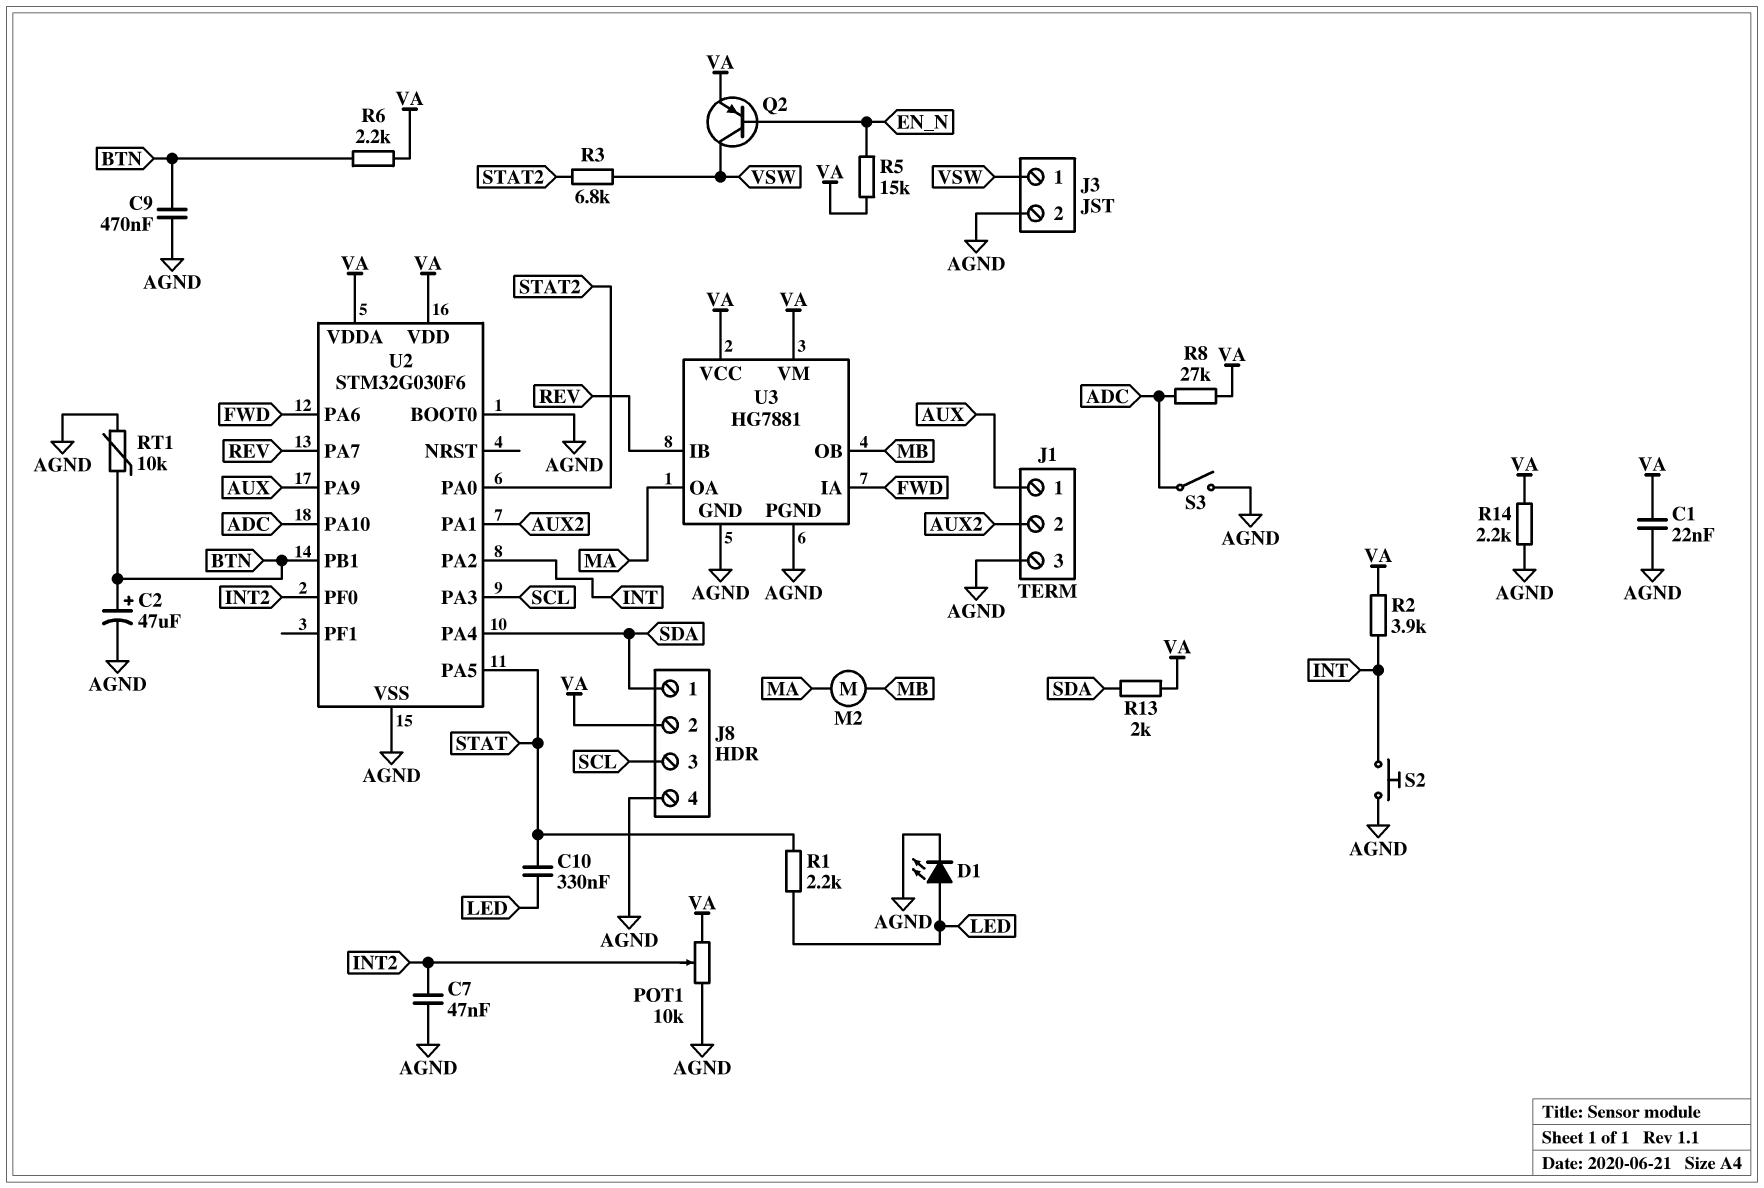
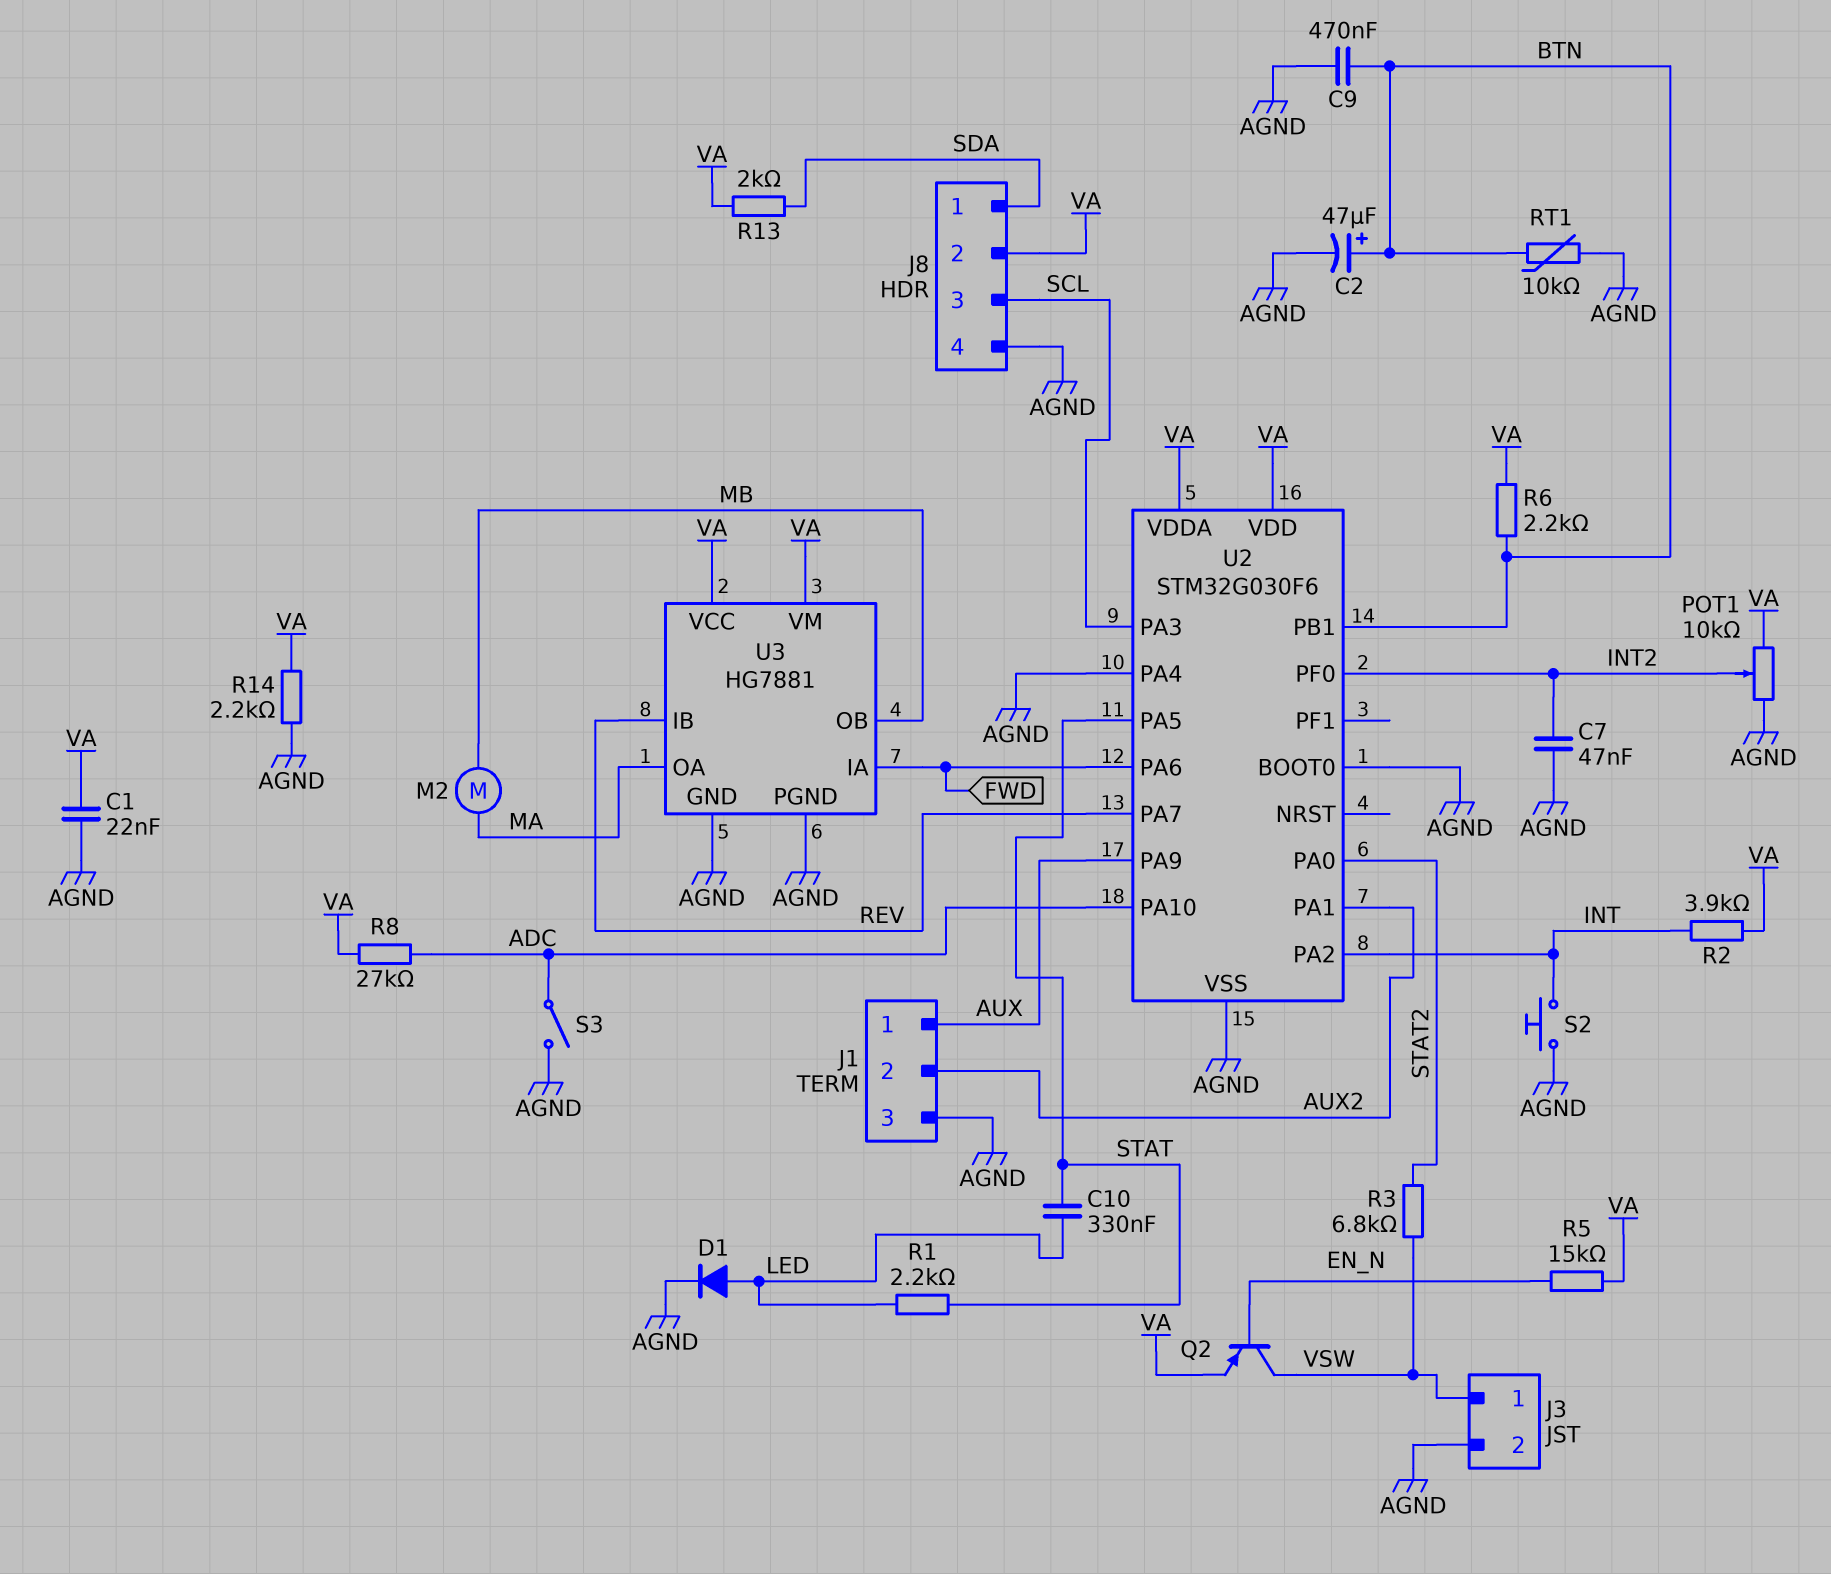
D1: LED (A LED, K AGND) -> diode (A LED, K AGND)
U2 pin PA4: SDA -> AGND

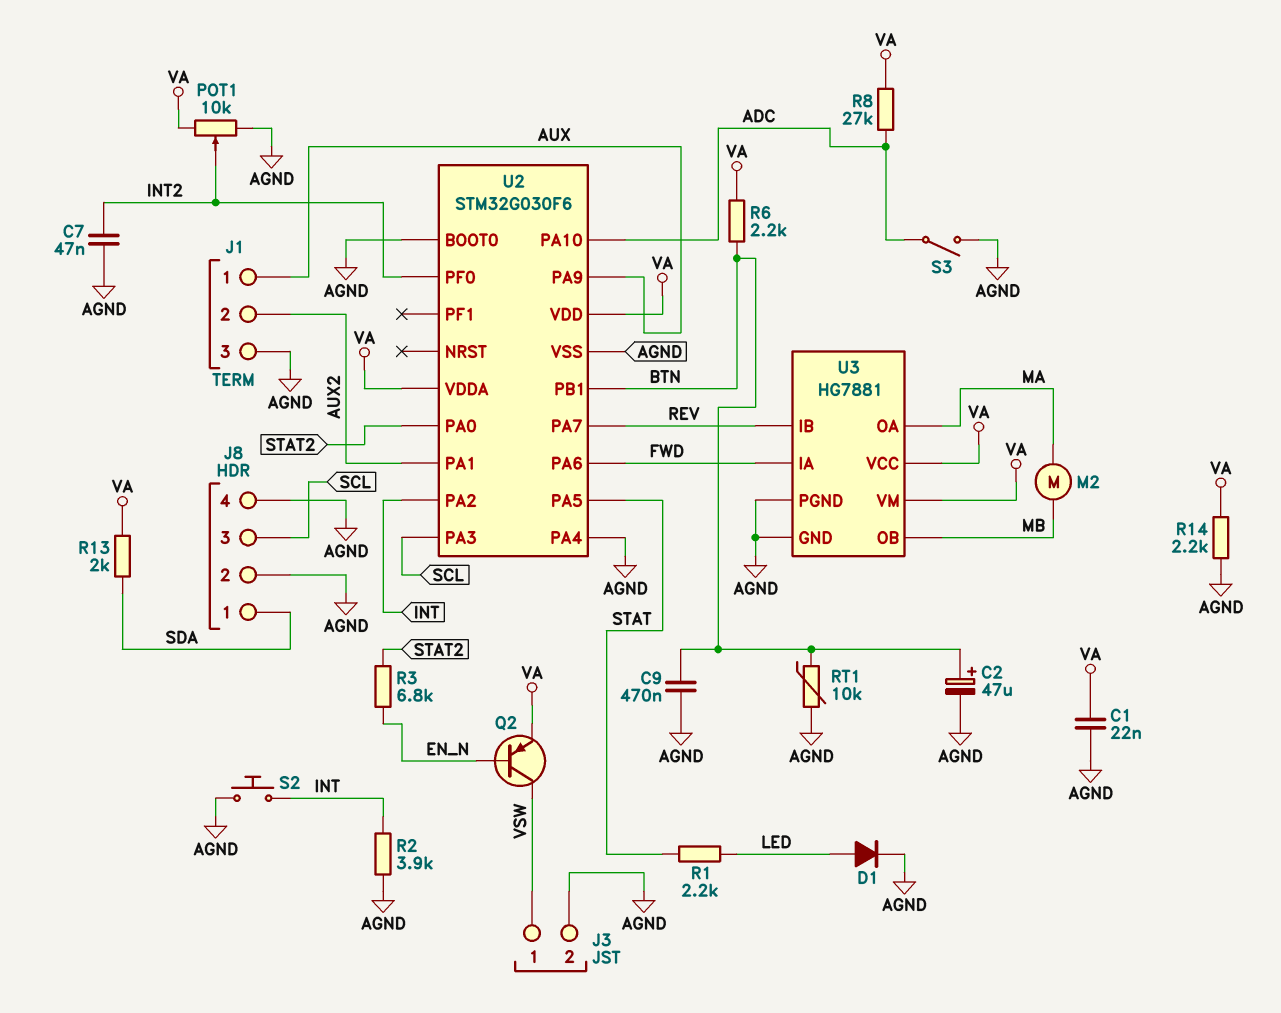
C10: 330nF (LED, STAT) -> none
J8 pin 2: VA -> AGND
R2: 3.9k (INT, VA) -> 3.9k (AGND, INT)
R3: 6.8k (STAT2, VSW) -> 6.8k (EN_N, STAT2)
R5: 15k (EN_N, VA) -> none

